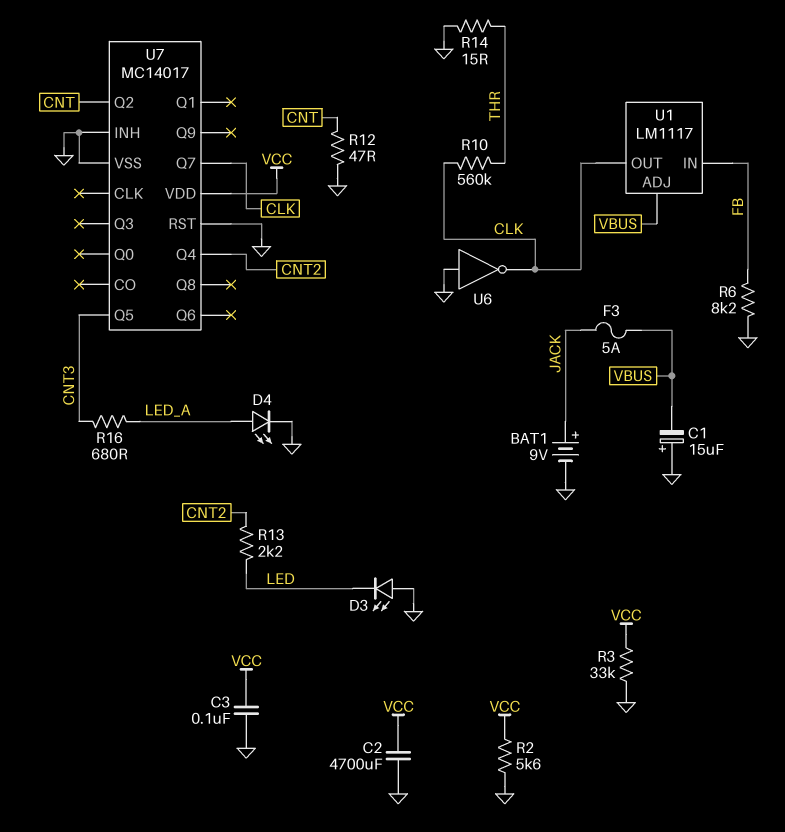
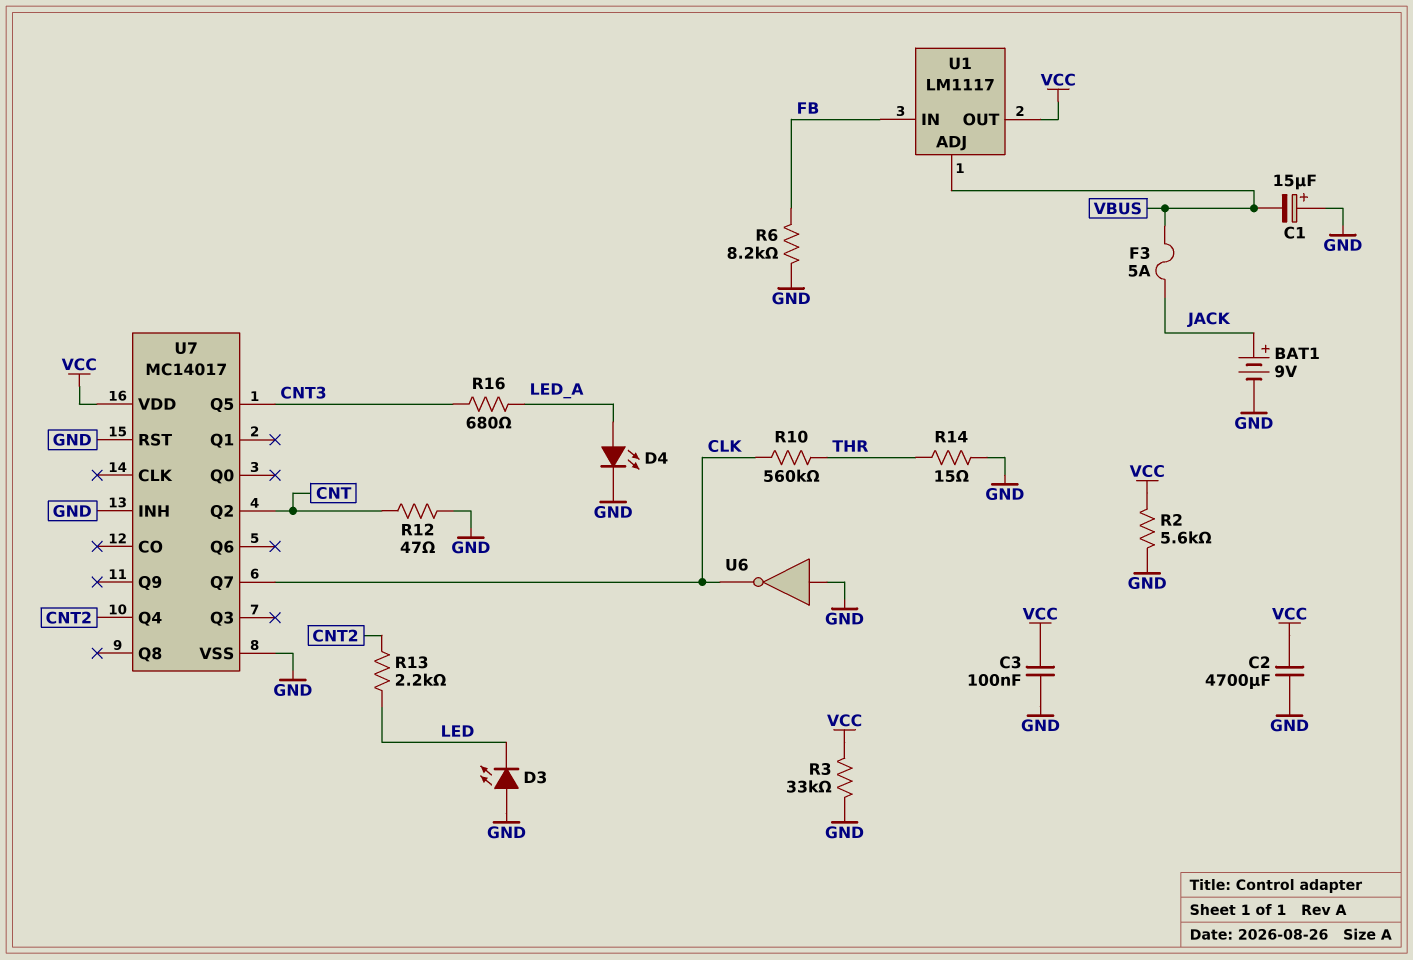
U1 pin OUT: CLK -> VCC

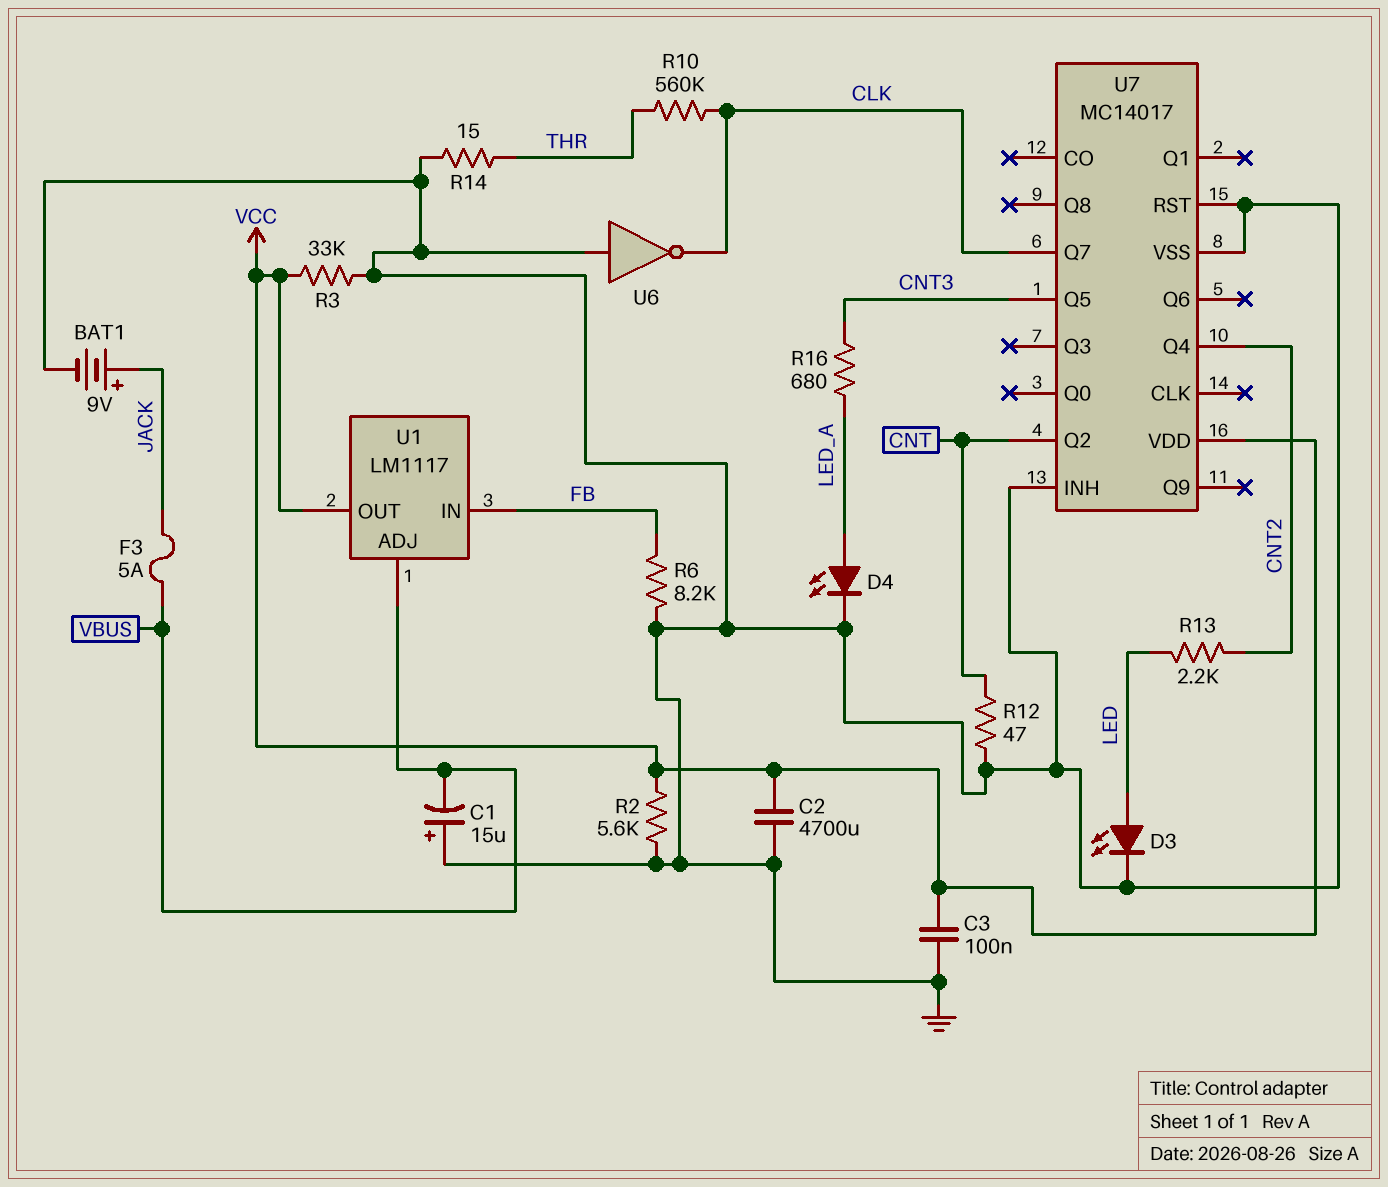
D3: LED (A GND, K LED) -> LED (A LED, K GND)

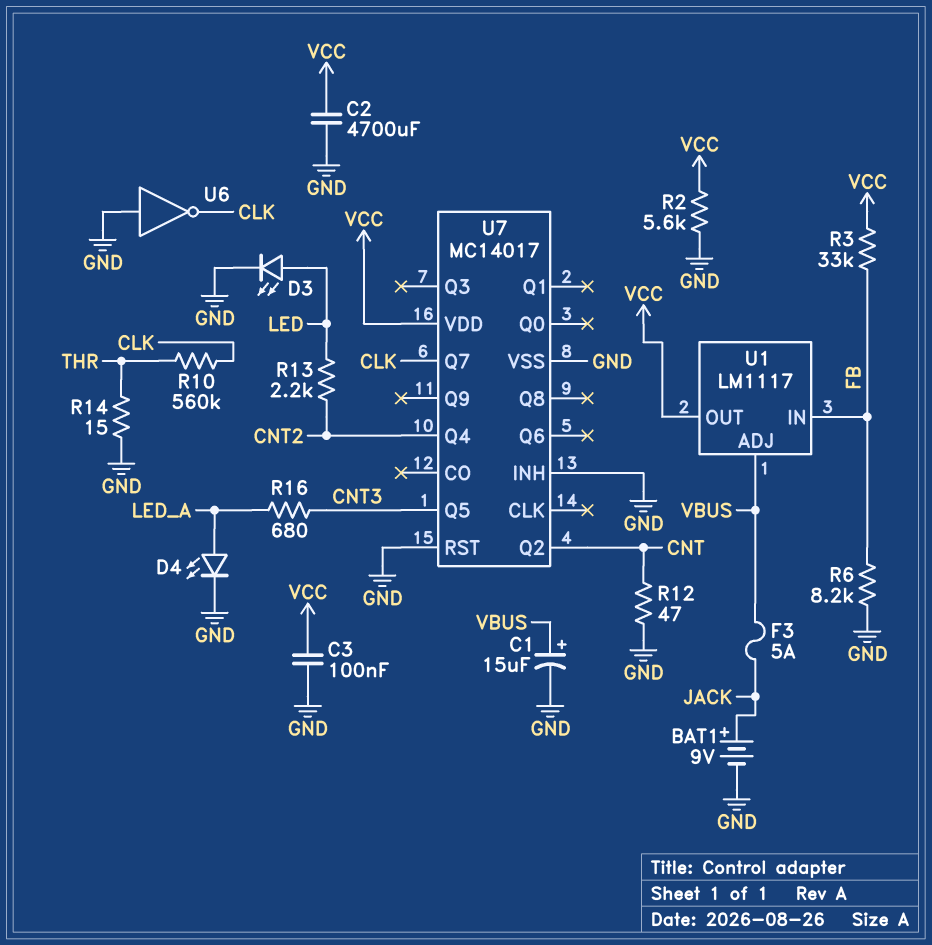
C1: 15uF (plus GND, minus VBUS) -> 15uF (plus VBUS, minus GND)
R3: 33k (GND, VCC) -> 33k (FB, VCC)

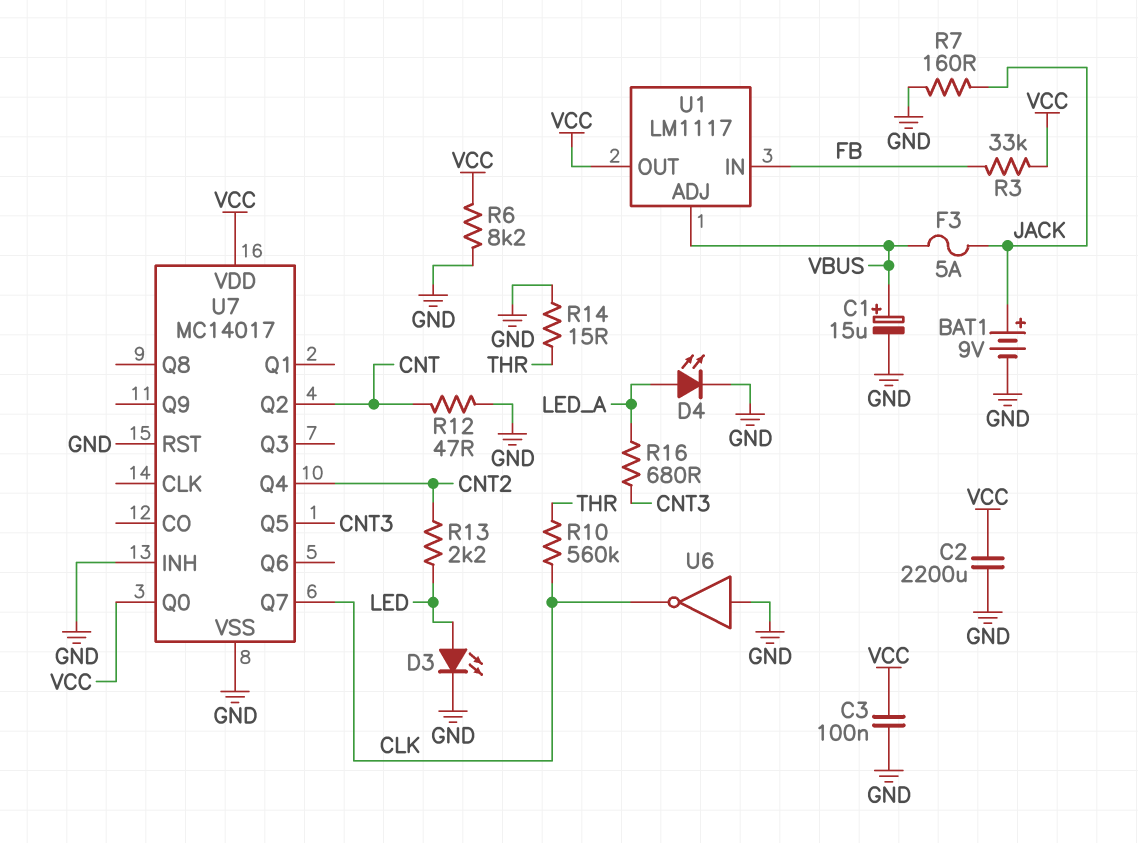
C2: 4700uF (GND, VCC) -> 2200uF (GND, VCC)
R2: 5.6k (GND, VCC) -> none
R6: 8.2k (FB, GND) -> 8.2k (GND, VCC)
R7: none -> 160 (GND, JACK)
U7 pin Q0: none -> VCC

